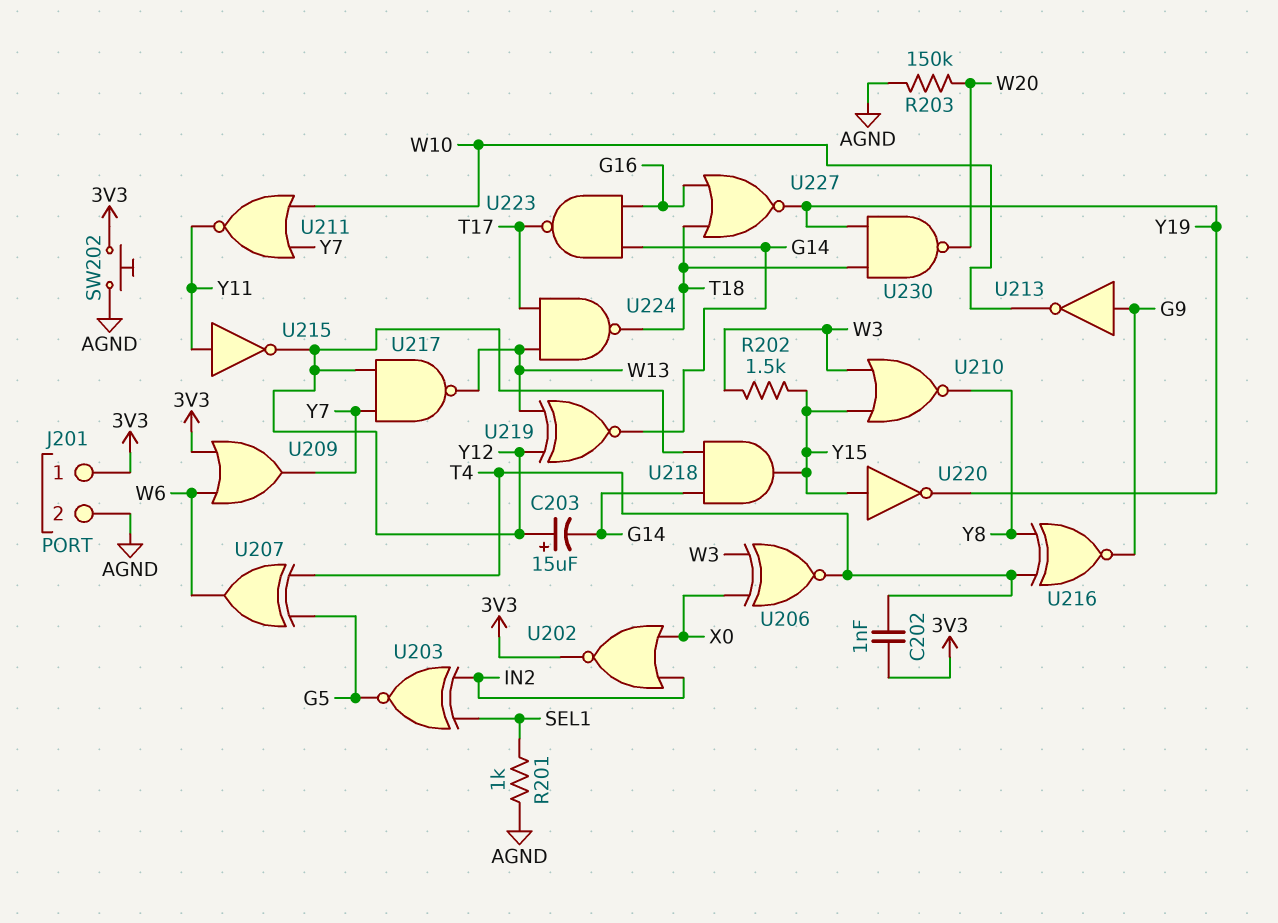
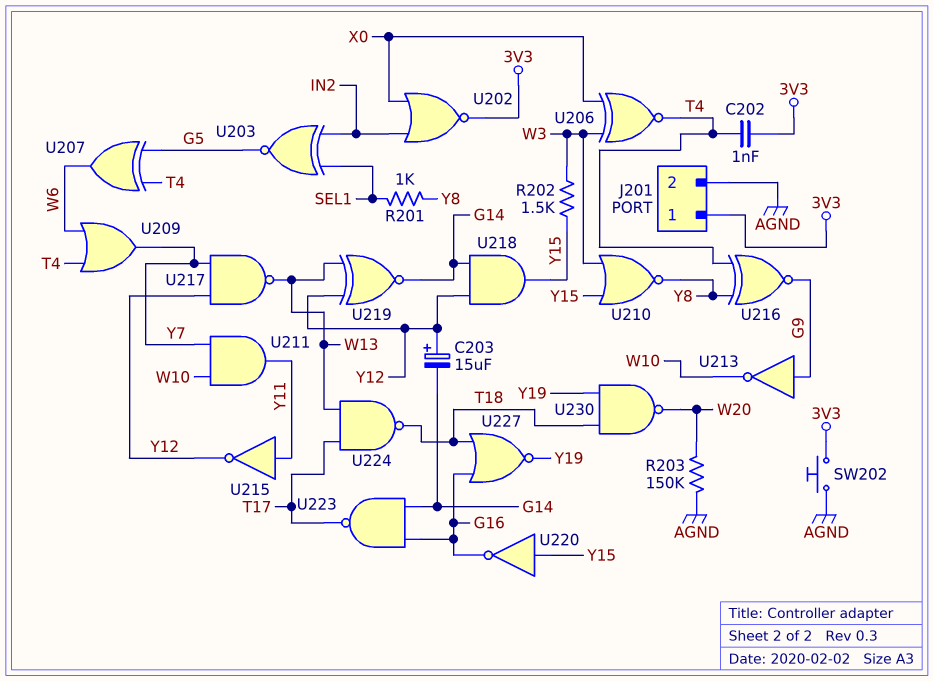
R201: 1k (AGND, SEL1) -> 1k (SEL1, Y8)
U209: OR (in 3V3, in W6, out Y7) -> OR (in T4, in W6, out Y7)
U211: NOR (in W10, in Y7, out Y11) -> AND (in W10, in Y7, out Y11)
U220: NOT (in Y15, out Y19) -> NOT (in Y15, out G16)

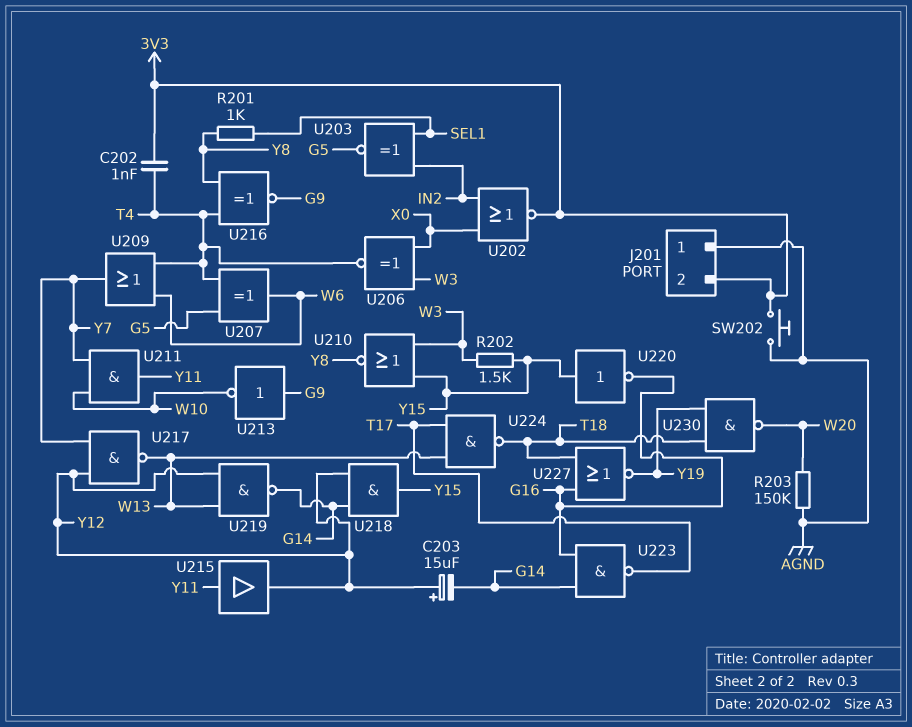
J201 pin 1: 3V3 -> AGND
J201 pin 2: AGND -> 3V3
U215: NOT (in Y11, out Y12) -> buffer (in Y11, out Y12)
U219: XNOR (in W13, in Y12, out G14) -> NAND (in W13, in Y12, out G14)

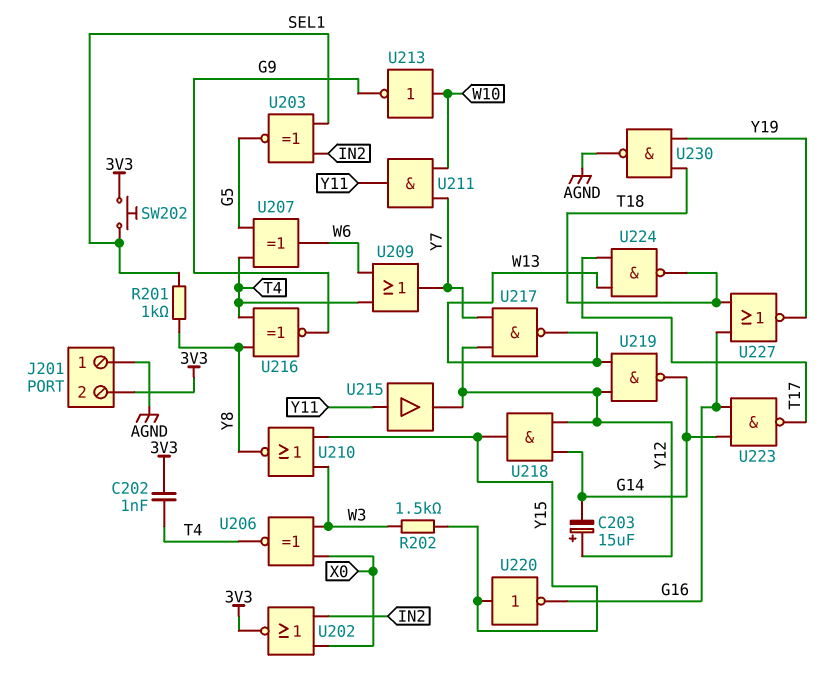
R203: 150k (AGND, W20) -> none
SW202: button (3V3, AGND) -> button (3V3, SEL1)
U213: NOT (in G9, out W10) -> NOT (in W10, out G9)
U230: NAND (in T18, in Y19, out W20) -> NAND (in T18, in Y19, out AGND)

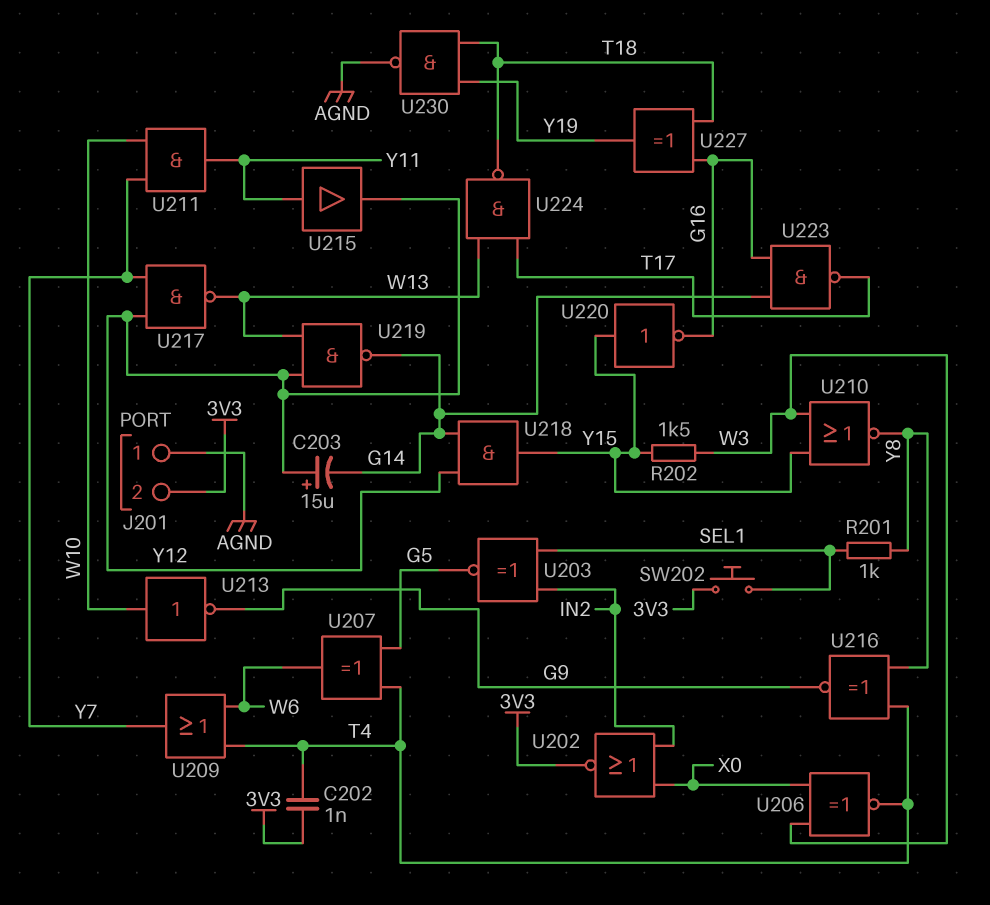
U227: NOR (in G16, in T18, out Y19) -> XOR (in G16, in T18, out Y19)

